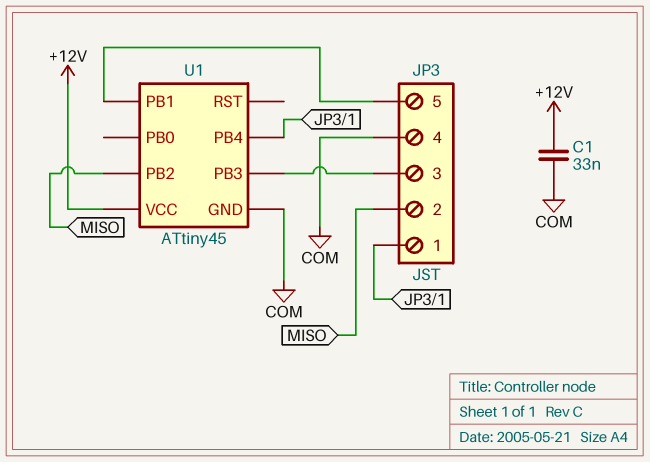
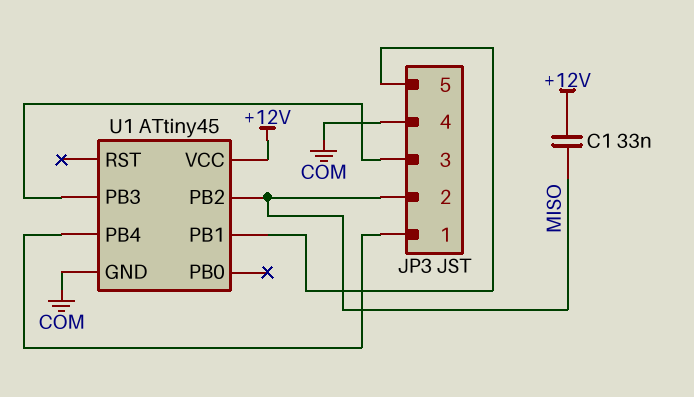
C1: 33nF (+12V, COM) -> 33nF (+12V, MISO)

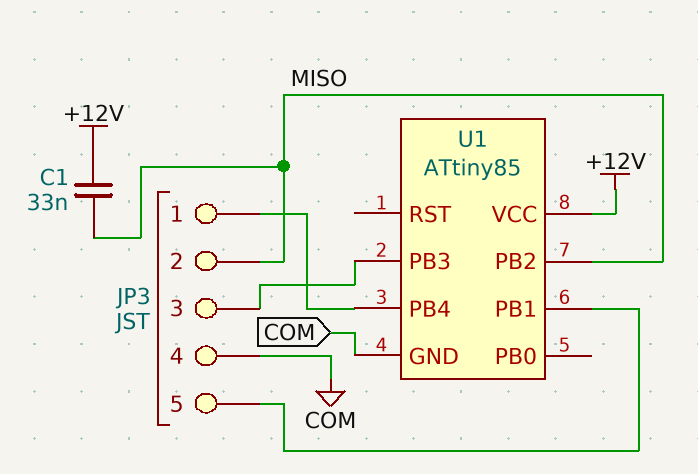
U1: ATtiny45 -> ATtiny85

